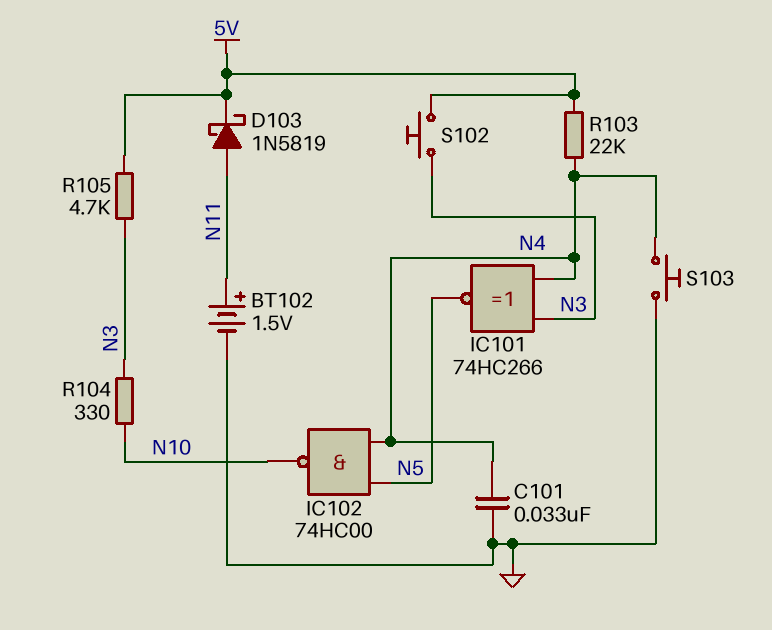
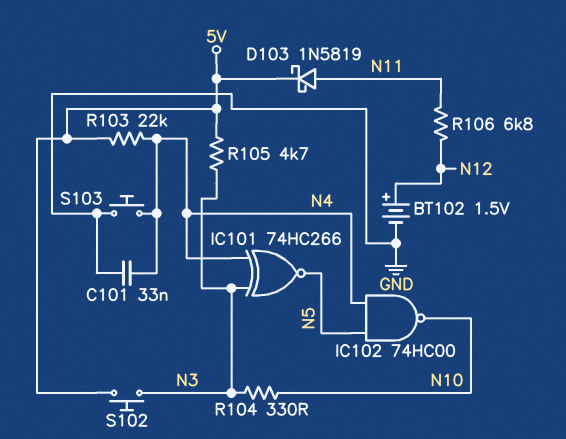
BT102: 1.5V (plus N11, minus GND) -> 1.5V (plus N12, minus GND)
R106: none -> 6.8k (N11, N12)

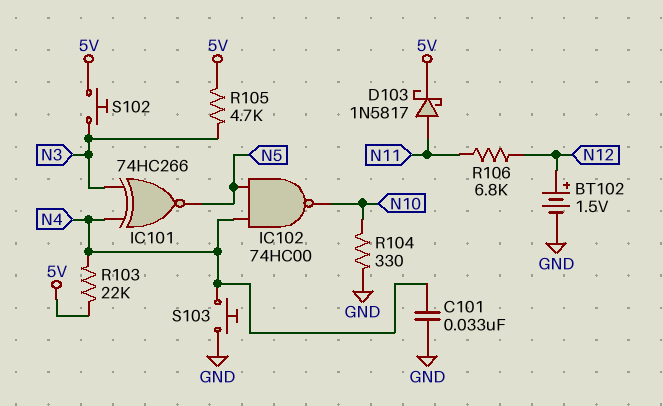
D103: schottky 1N5819 (A N11, K 5V) -> schottky 1N5817 (A N11, K 5V)
R104: 330 (N3, N10) -> 330 (GND, N10)

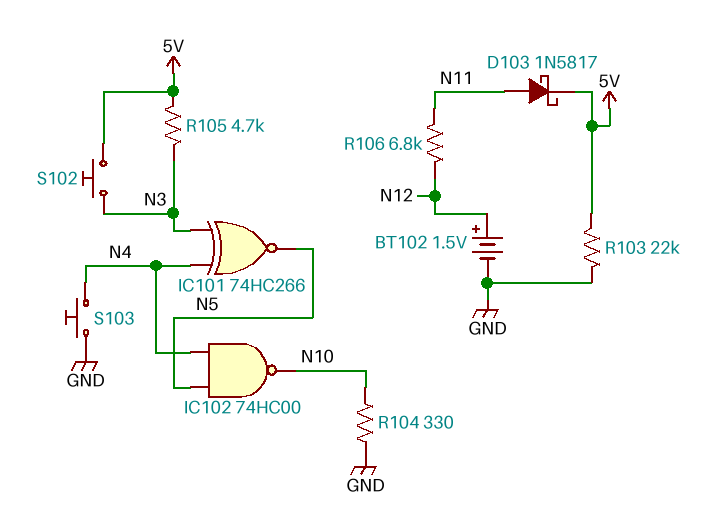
C101: 33nF (GND, N4) -> none
R103: 22k (5V, N4) -> 22k (5V, GND)

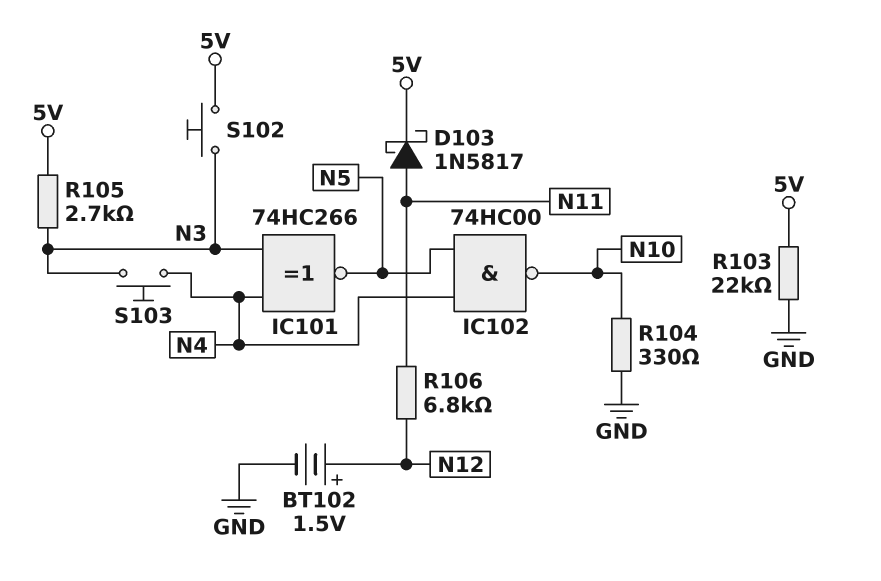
R105: 4.7k (5V, N3) -> 2.7k (5V, N3)
S103: button (GND, N4) -> button (N3, N4)

